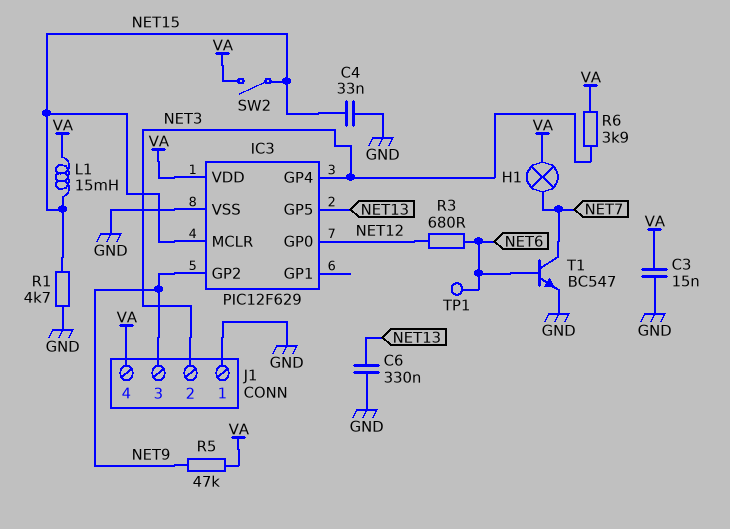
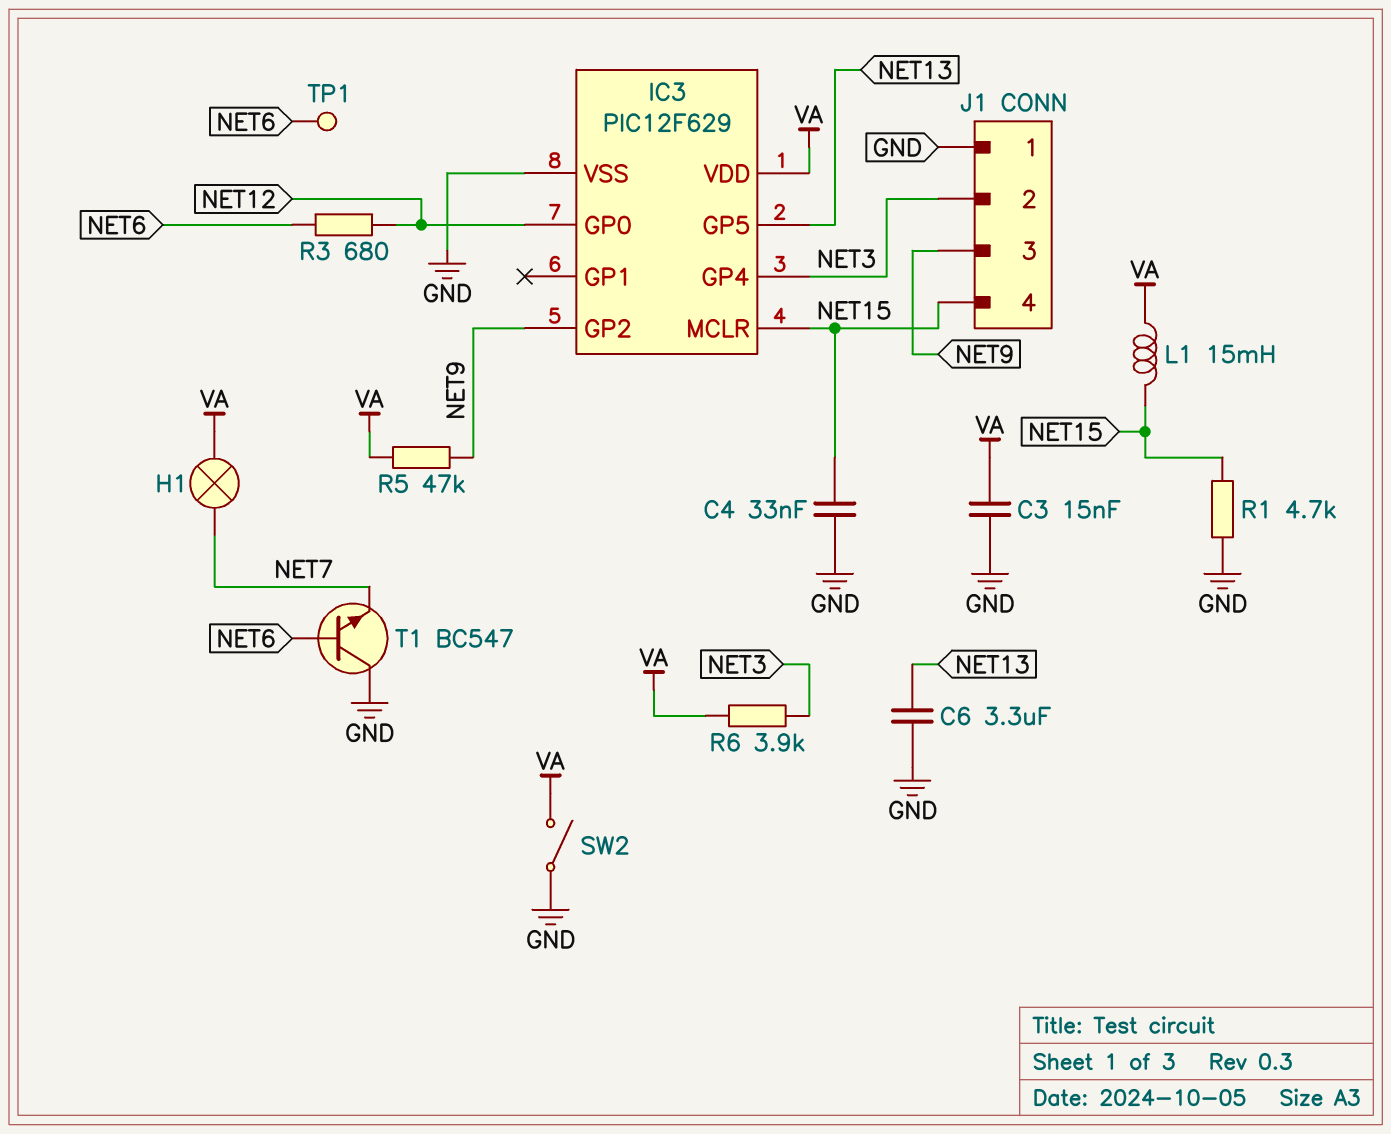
C6: 330nF (GND, NET13) -> 3.3uF (GND, NET13)
J1 pin 4: VA -> NET15
SW2: switch (NET15, VA) -> switch (GND, VA)
T1: NPN BC547 (B NET6, C NET7, E GND) -> NPN BC547 (B NET6, C GND, E NET7)

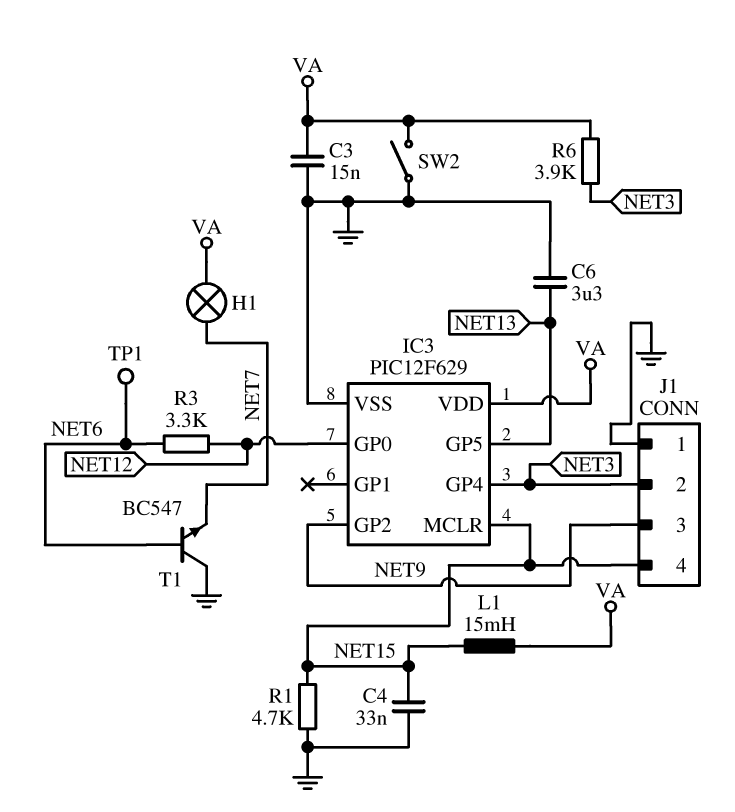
R3: 680 (NET6, NET12) -> 3.3k (NET6, NET12)
R5: 47k (NET9, VA) -> none

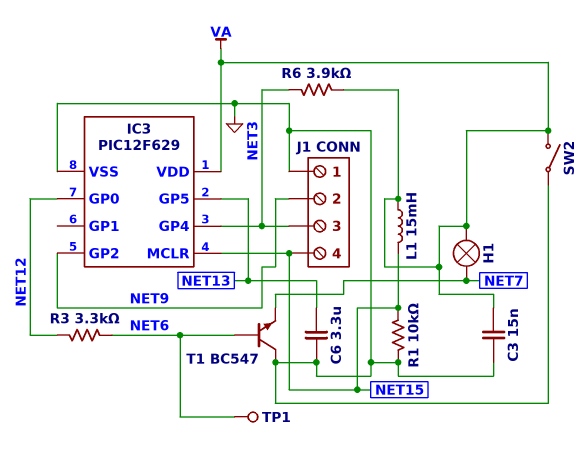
C4: 33nF (GND, NET15) -> none
J1 pin 2: NET3 -> NET9
J1 pin 3: NET9 -> NET3
R1: 4.7k (GND, NET15) -> 10k (GND, NET15)

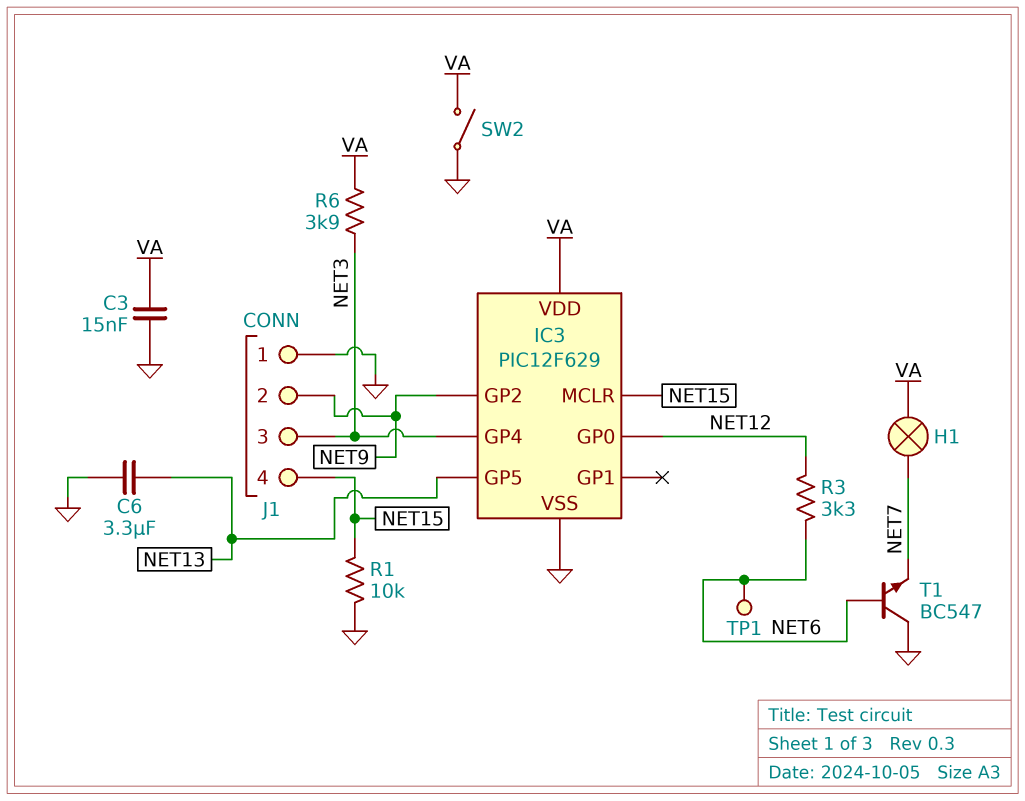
L1: 15mH (NET15, VA) -> none

